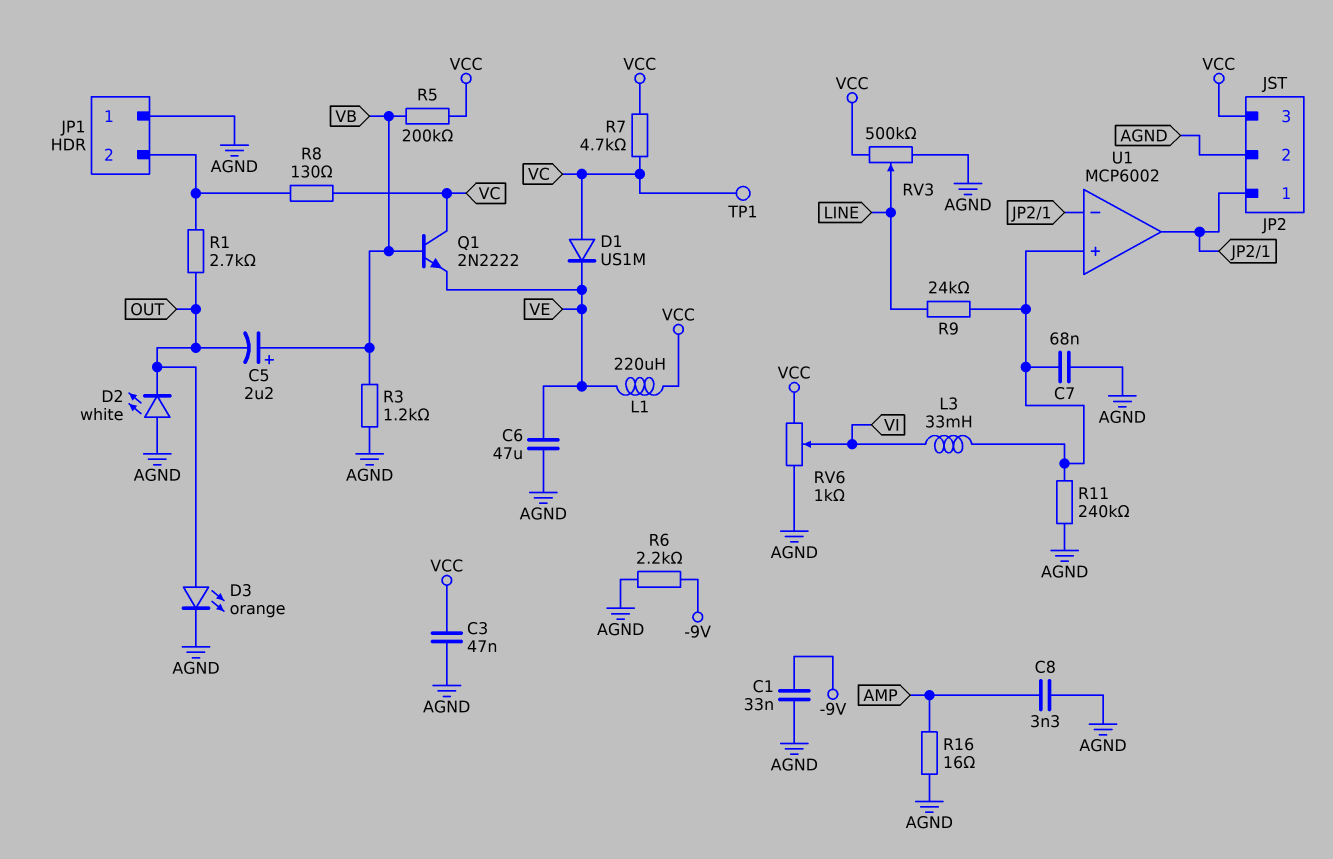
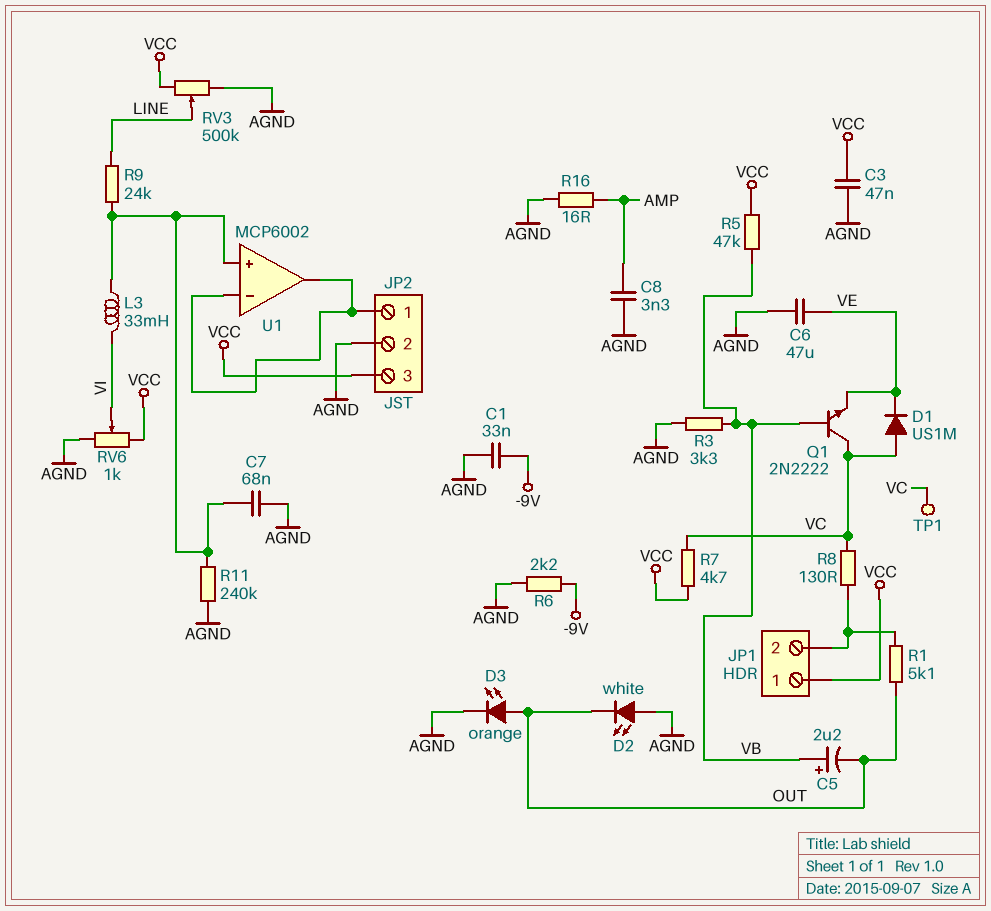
JP1 pin 1: AGND -> VCC
L1: 220uH (VCC, VE) -> none
R1: 2.7k (JP1/2, OUT) -> 5.1k (JP1/2, OUT)
R3: 1.2k (AGND, VB) -> 3.3k (AGND, VB)
R5: 200k (VB, VCC) -> 47k (VB, VCC)

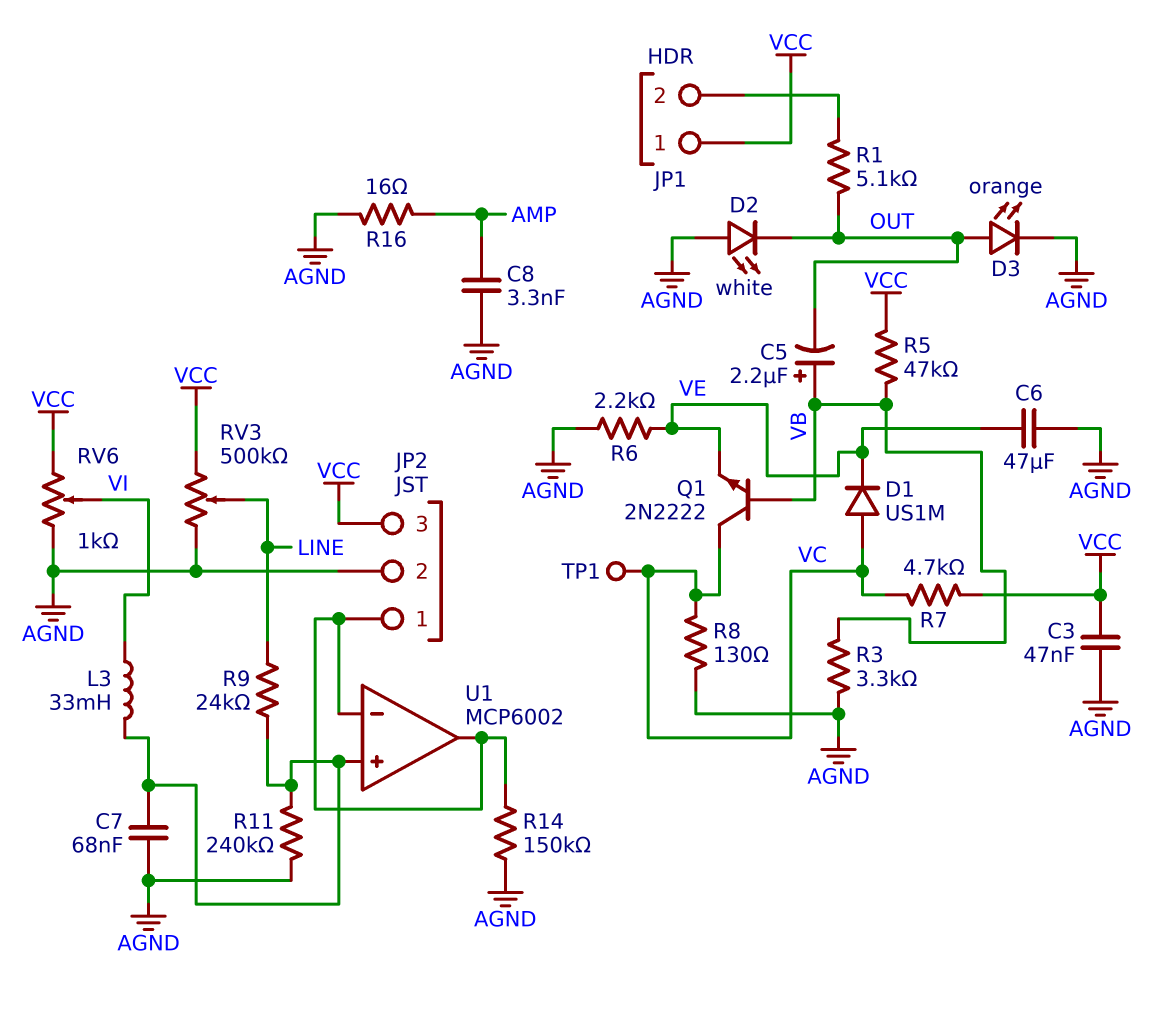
C1: 33nF (-9V, AGND) -> none
R6: 2.2k (-9V, AGND) -> 2.2k (AGND, VE)
R8: 130 (JP1/2, VC) -> 130 (AGND, VC)
R14: none -> 150k (AGND, JP2/1)

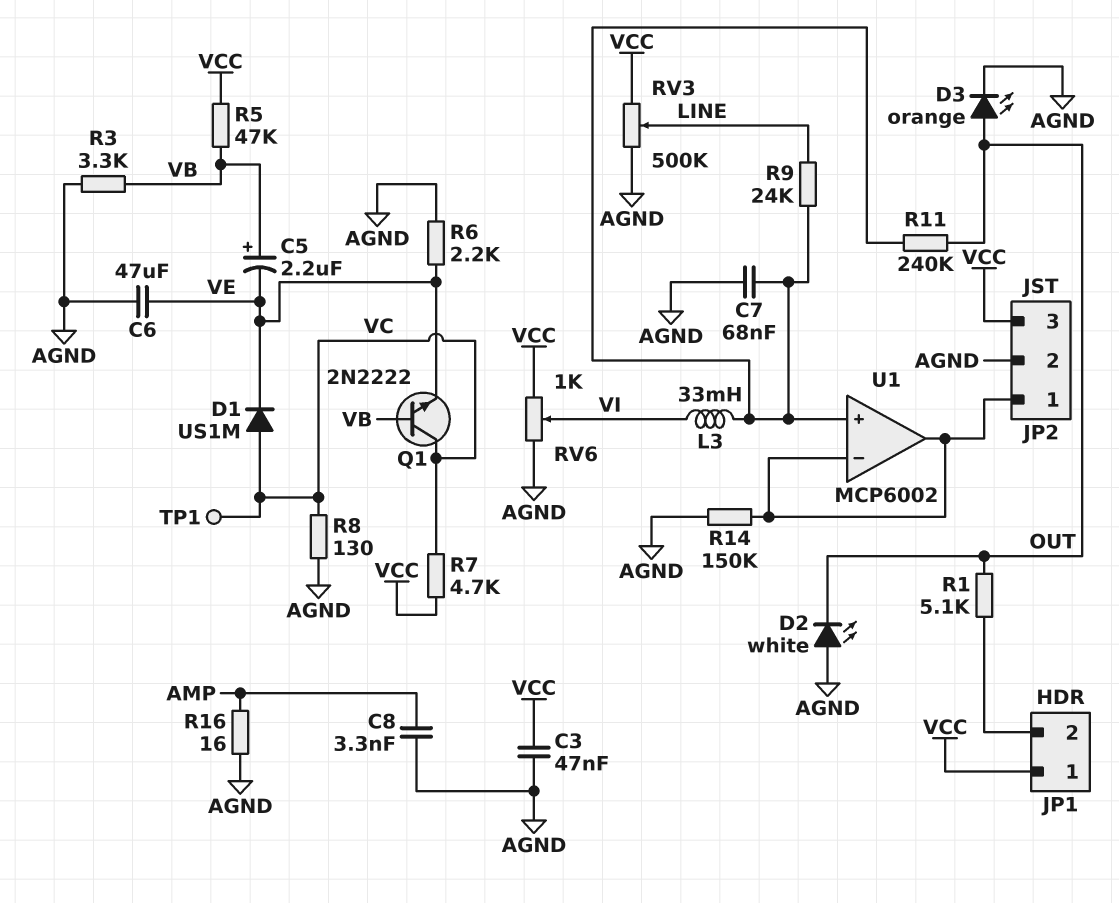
C5: 2.2uF (plus VB, minus OUT) -> 2.2uF (plus VB, minus VE)
R11: 240k (AGND, U1/in+) -> 240k (OUT, U1/in+)

